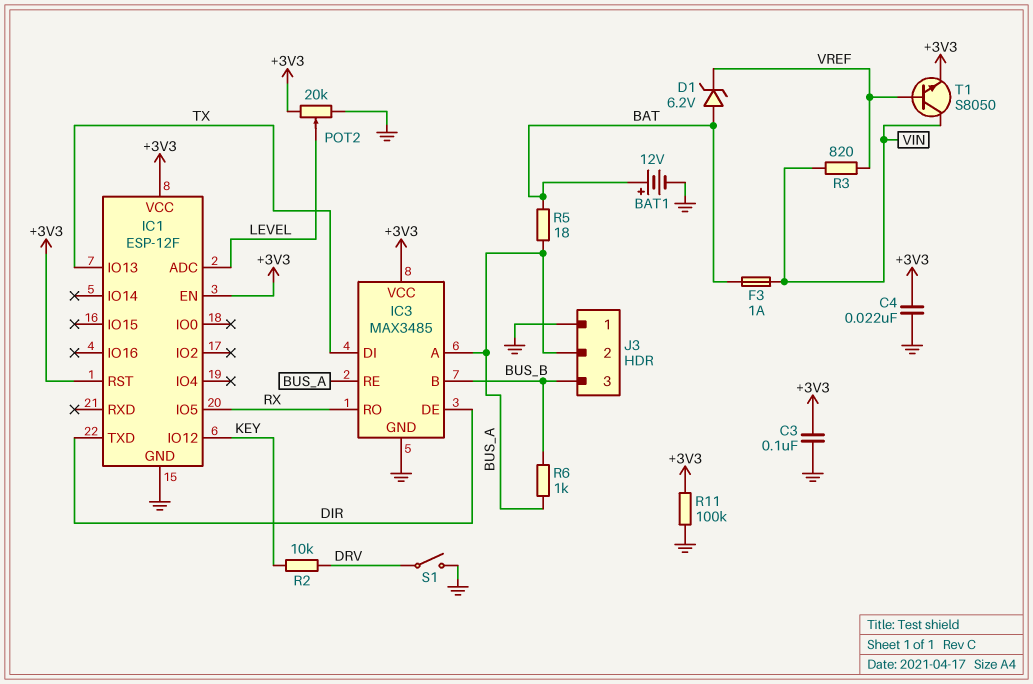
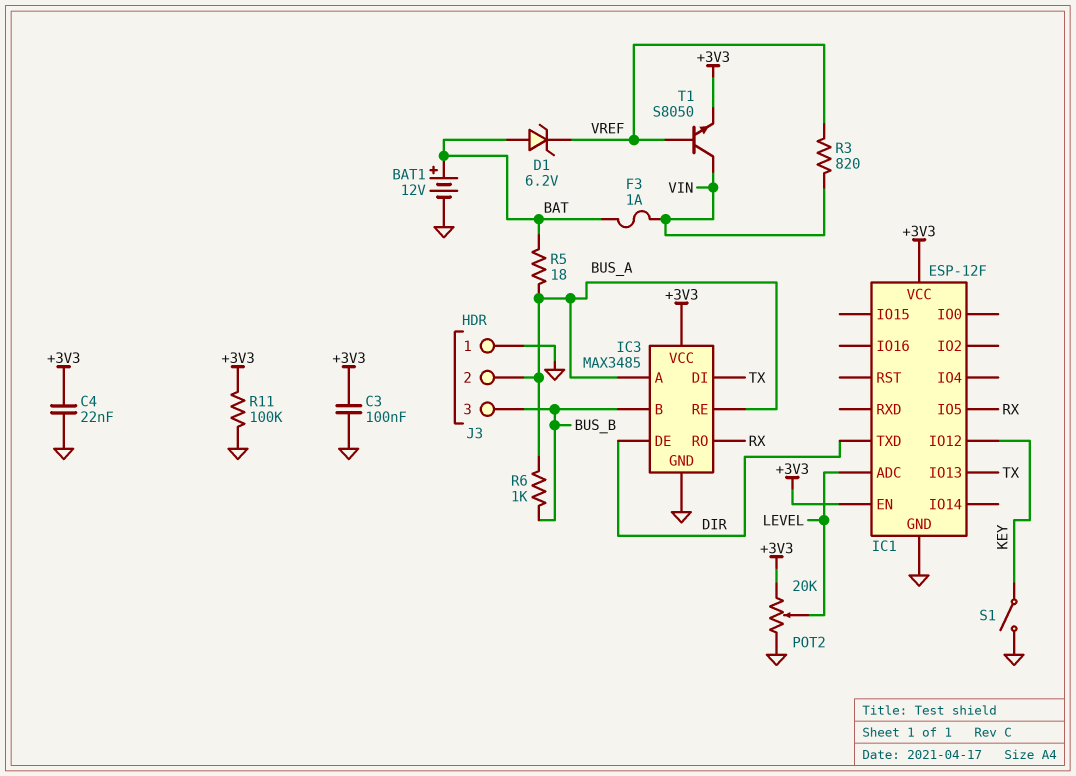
IC1 pin RST: +3V3 -> none
R2: 10k (DRV, KEY) -> none
S1: switch (DRV, GND) -> switch (GND, KEY)

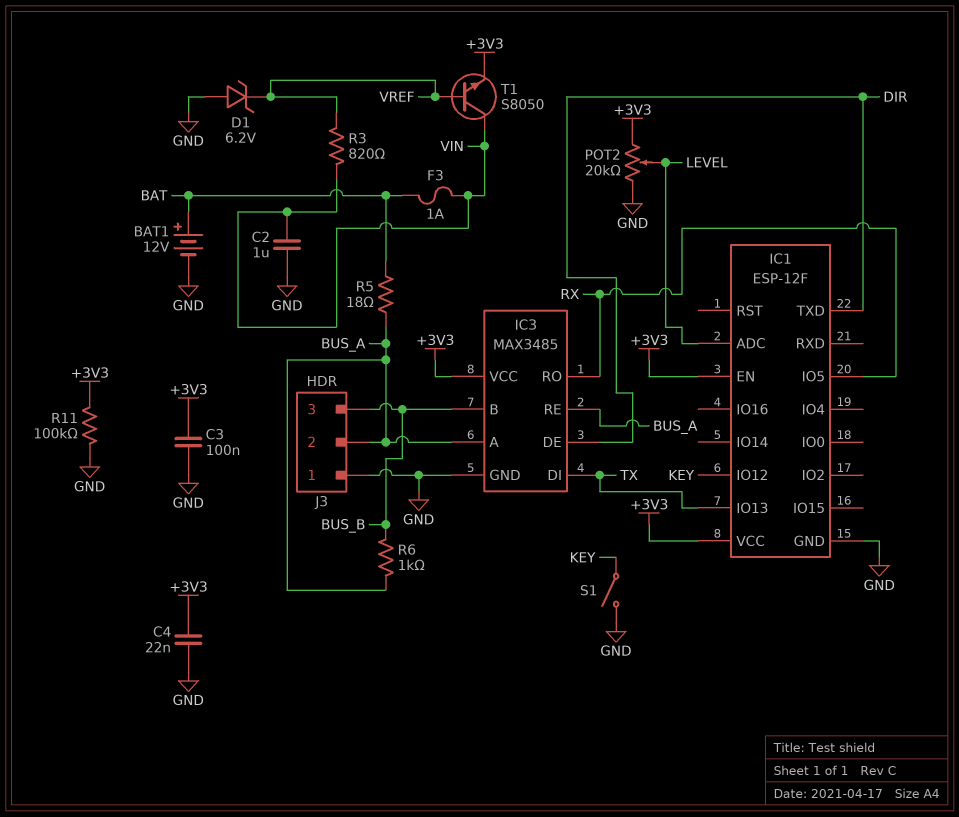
C2: none -> 1uF (GND, VIN)
D1: zener 6.2V (A BAT, K VREF) -> zener 6.2V (A GND, K VREF)

